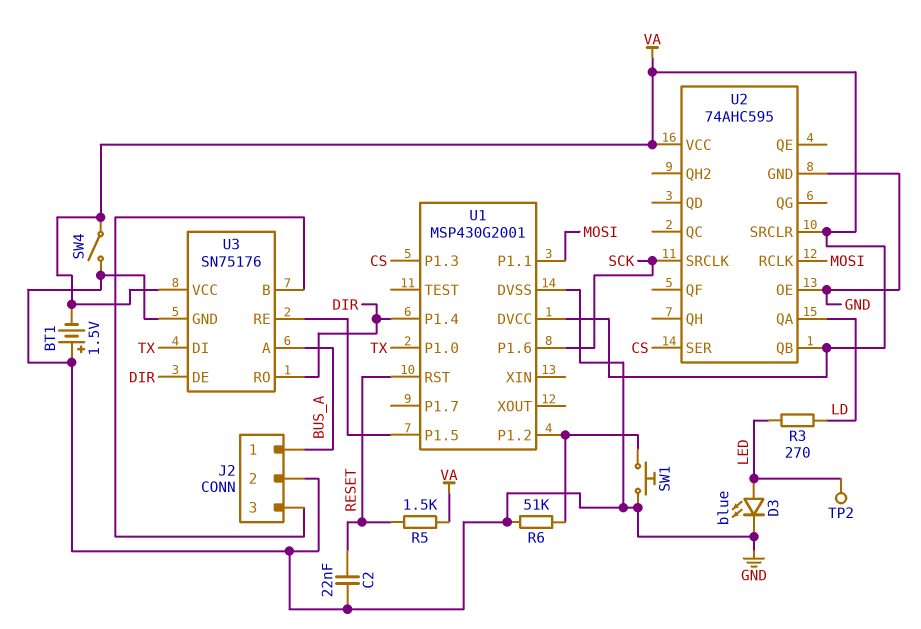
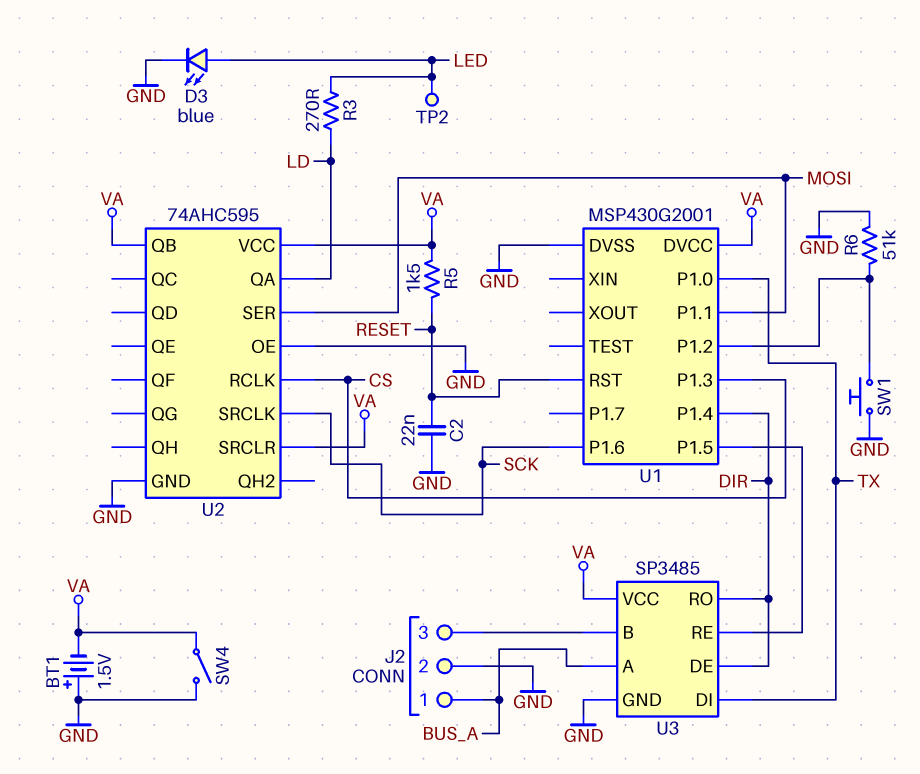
U2 pin RCLK: MOSI -> CS
U2 pin SER: CS -> MOSI
U3: SN75176 -> SP3485

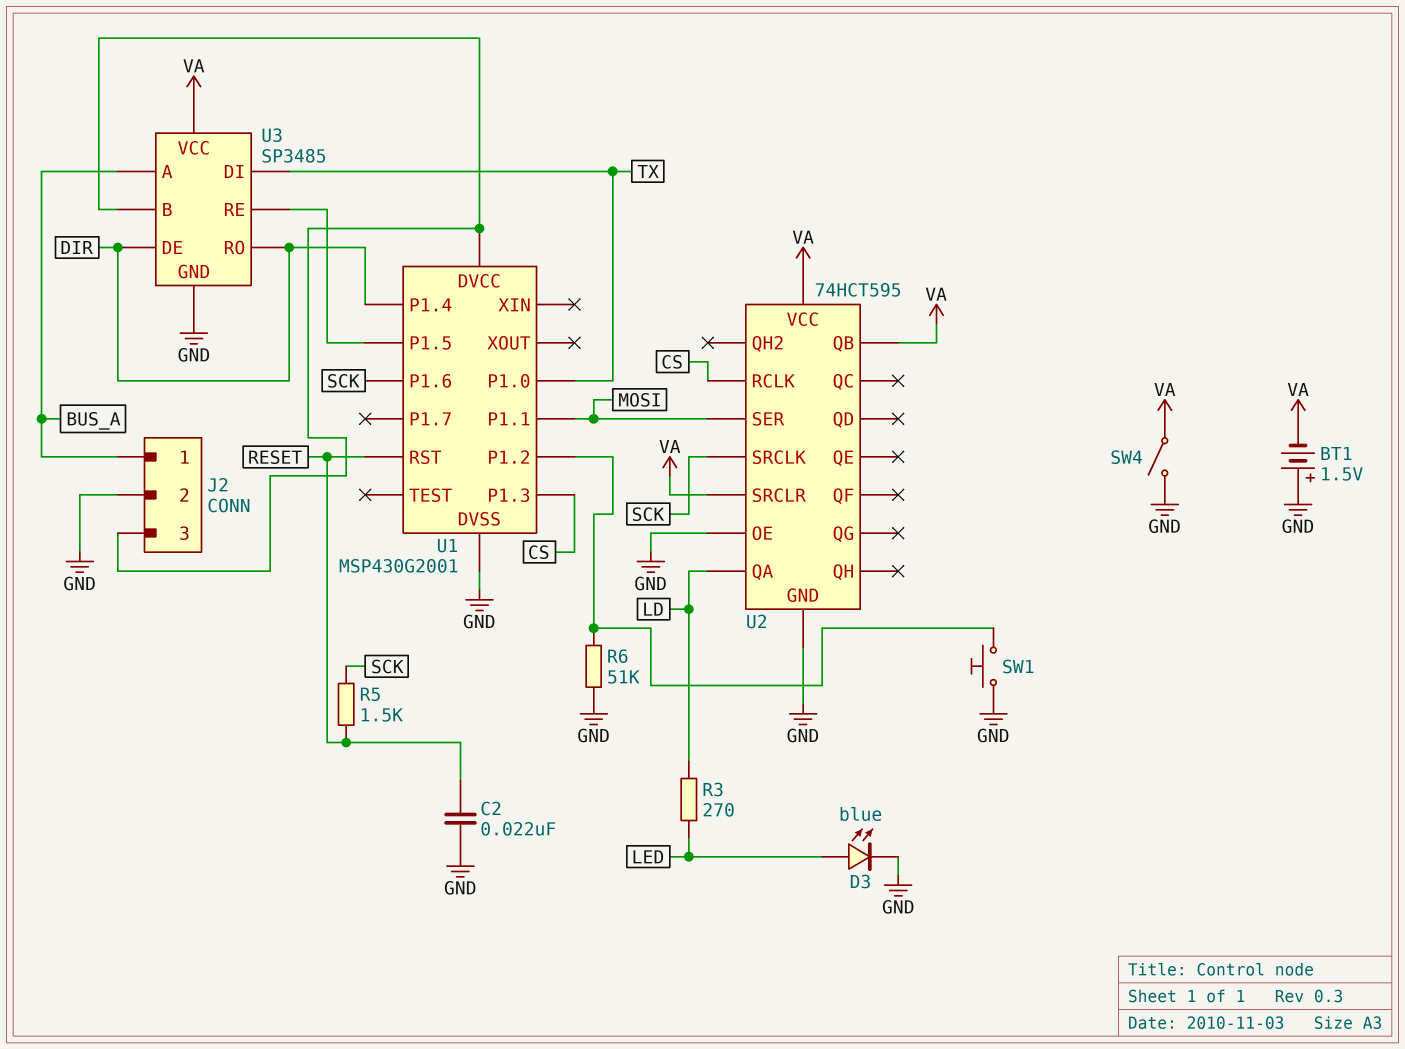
R5: 1.5k (RESET, VA) -> 1.5k (RESET, SCK)
TP2: test point (LED) -> none
U1 pin DVCC: VA -> J2/3
U2: 74AHC595 -> 74HCT595

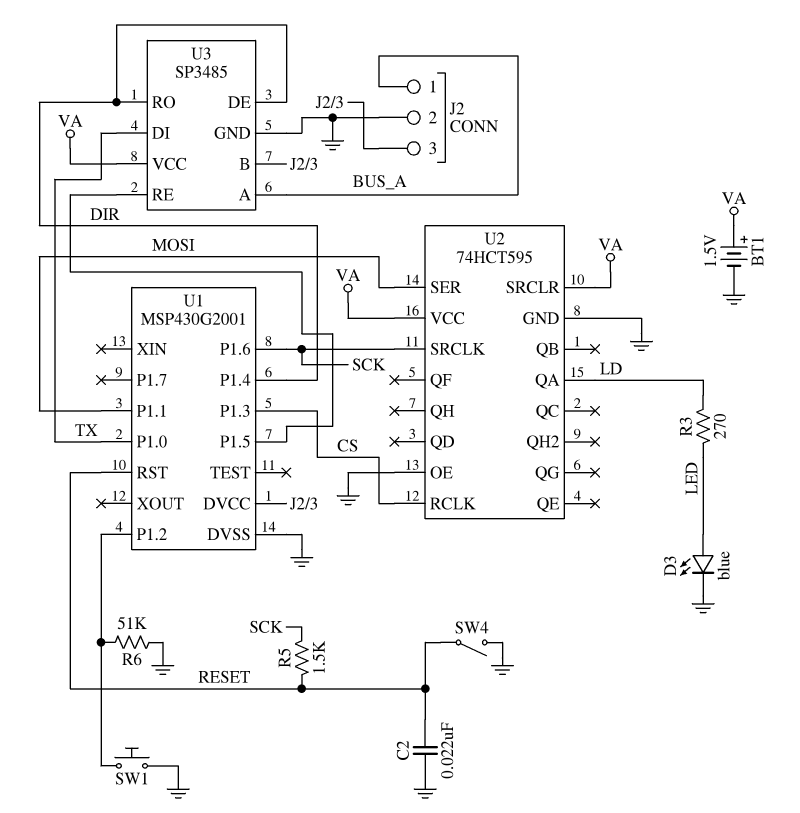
BT1: 1.5V (plus GND, minus VA) -> 1.5V (plus VA, minus GND)
SW4: switch (GND, VA) -> switch (GND, RESET)
U2 pin QB: VA -> none

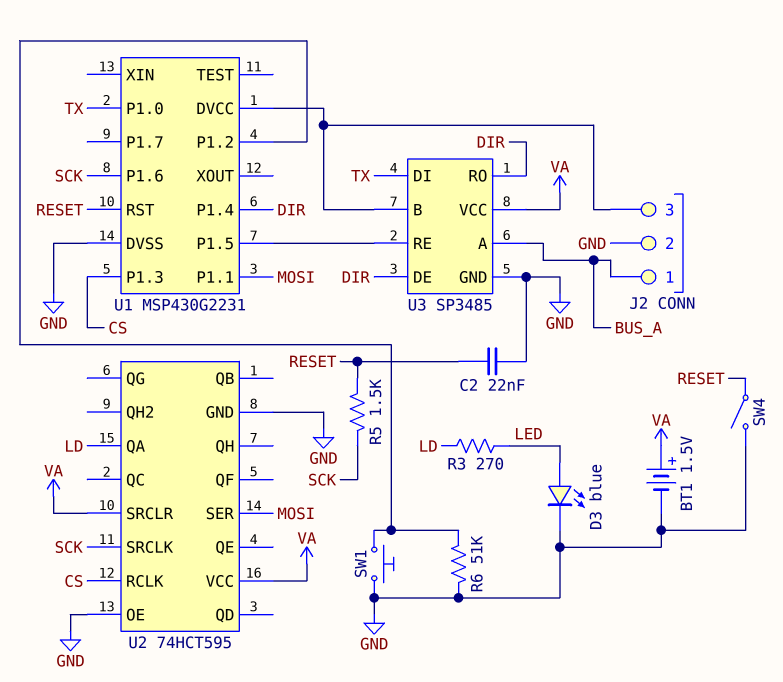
U1: MSP430G2001 -> MSP430G2231

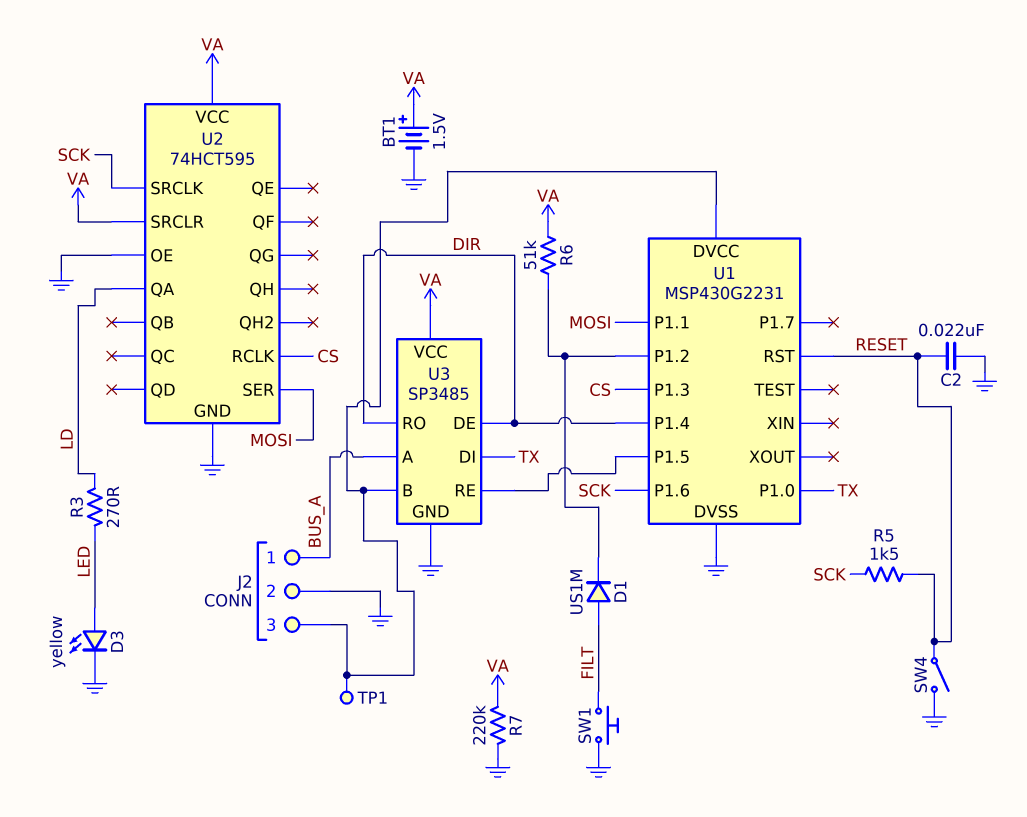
D1: none -> diode US1M (A FILT, K U1/P1.2)
D3: LED blue (A LED, K GND) -> LED yellow (A LED, K GND)
R6: 51k (GND, U1/P1.2) -> 51k (U1/P1.2, VA)
R7: none -> 220k (GND, VA)
SW1: button (GND, U1/P1.2) -> button (FILT, GND)
TP1: none -> test point (J2/3)

